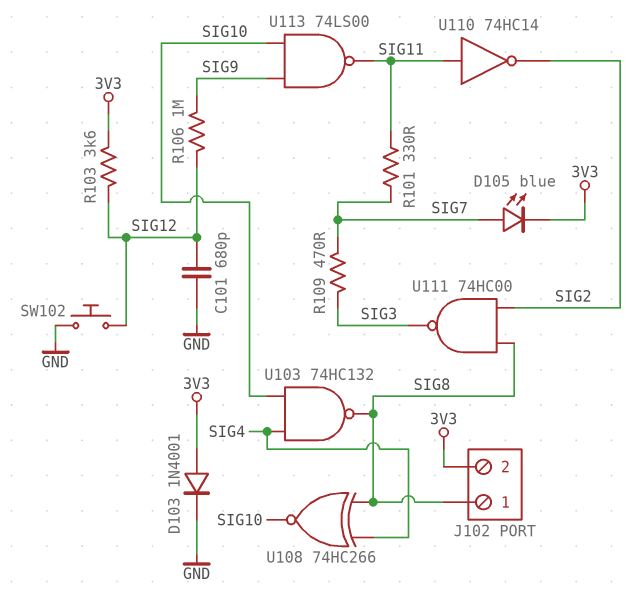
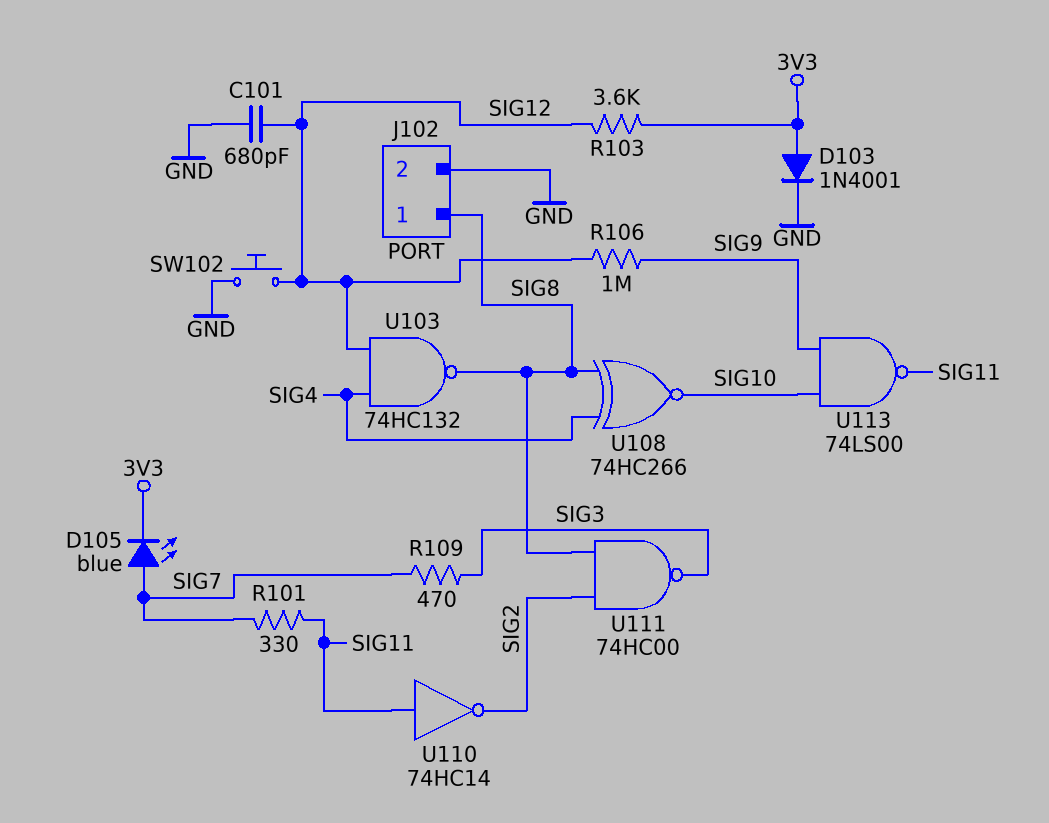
J102 pin 2: 3V3 -> GND
U103: NAND 74HC132 (in SIG4, in SIG10, out SIG8) -> NAND 74HC132 (in SIG4, in SIG12, out SIG8)

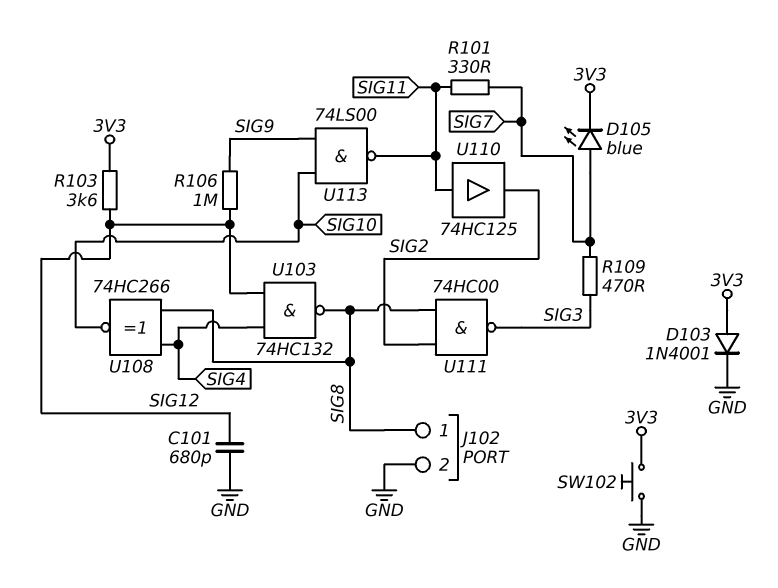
SW102: button (GND, SIG12) -> button (3V3, GND)
U110: NOT 74HC14 (in SIG11, out SIG2) -> buffer 74HC125 (in SIG11, out SIG2)

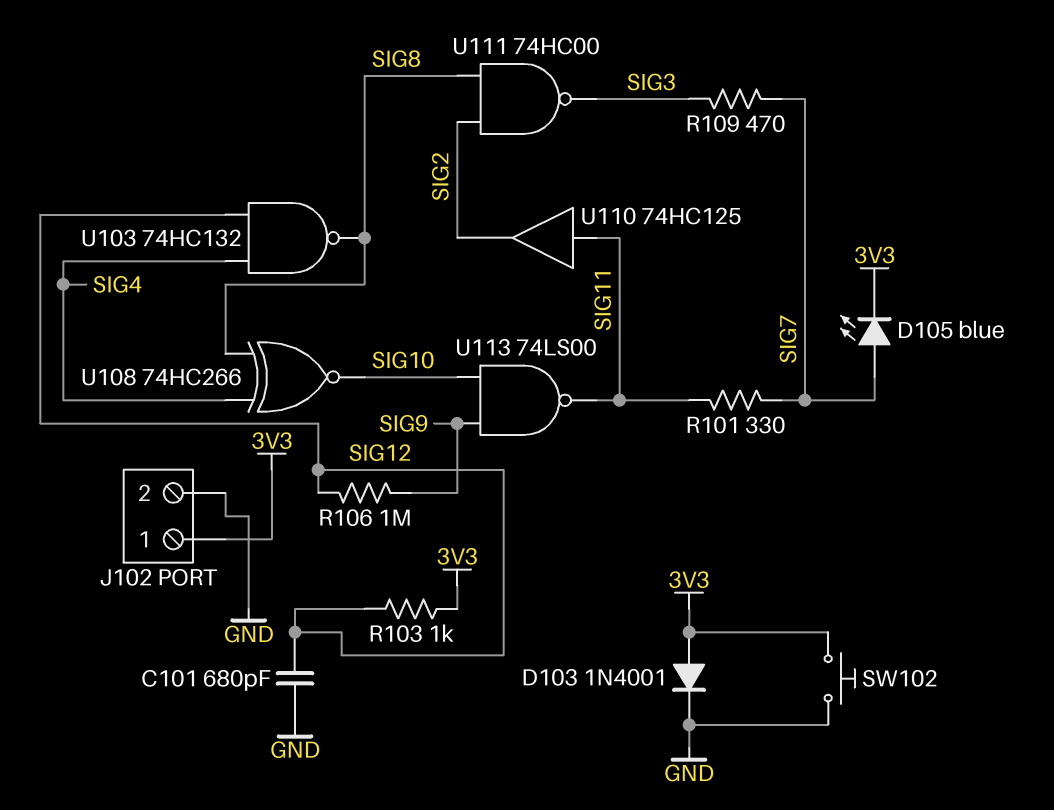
J102 pin 1: SIG8 -> 3V3
R103: 3.6k (3V3, SIG12) -> 1k (3V3, SIG12)

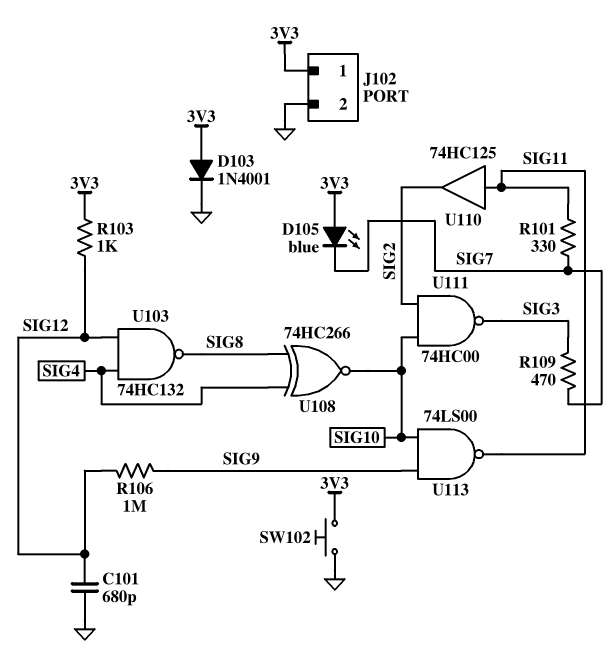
D105: LED blue (A SIG7, K 3V3) -> LED blue (A 3V3, K SIG7)
U111: NAND 74HC00 (in SIG2, in SIG8, out SIG3) -> NAND 74HC00 (in SIG2, in SIG10, out SIG3)

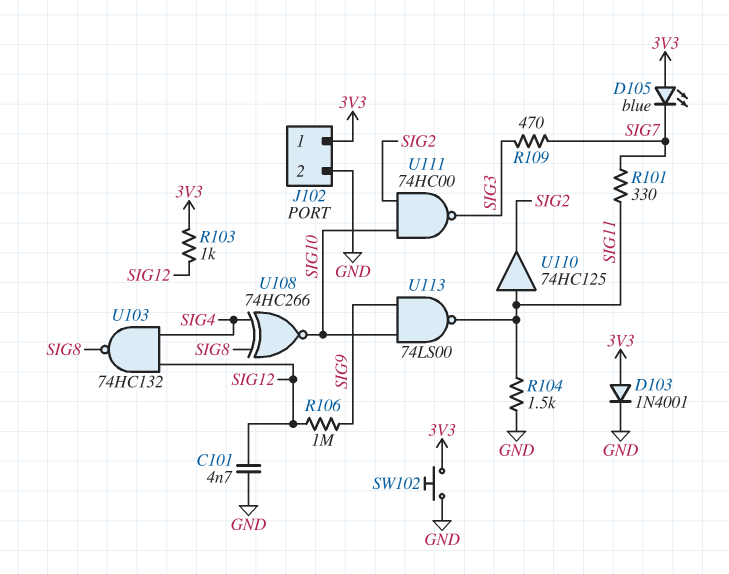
C101: 680pF (GND, SIG12) -> 4.7nF (GND, SIG12)
R104: none -> 1.5k (GND, SIG11)

